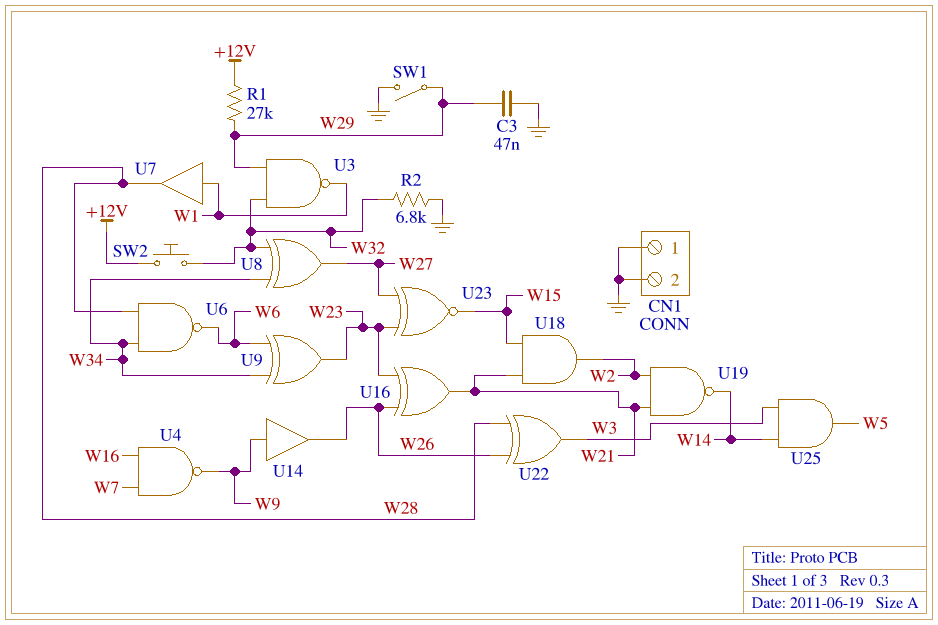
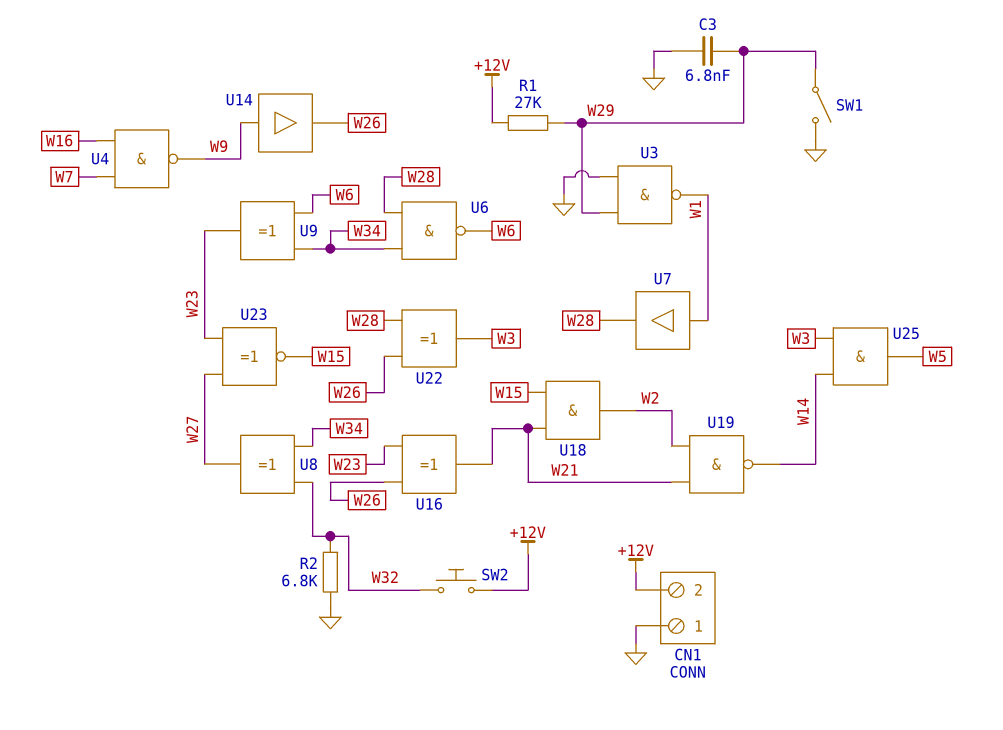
C3: 47nF (GND, W29) -> 6.8nF (GND, W29)
CN1 pin 2: GND -> +12V
U3: NAND (in W29, in W32, out W1) -> NAND (in GND, in W29, out W1)

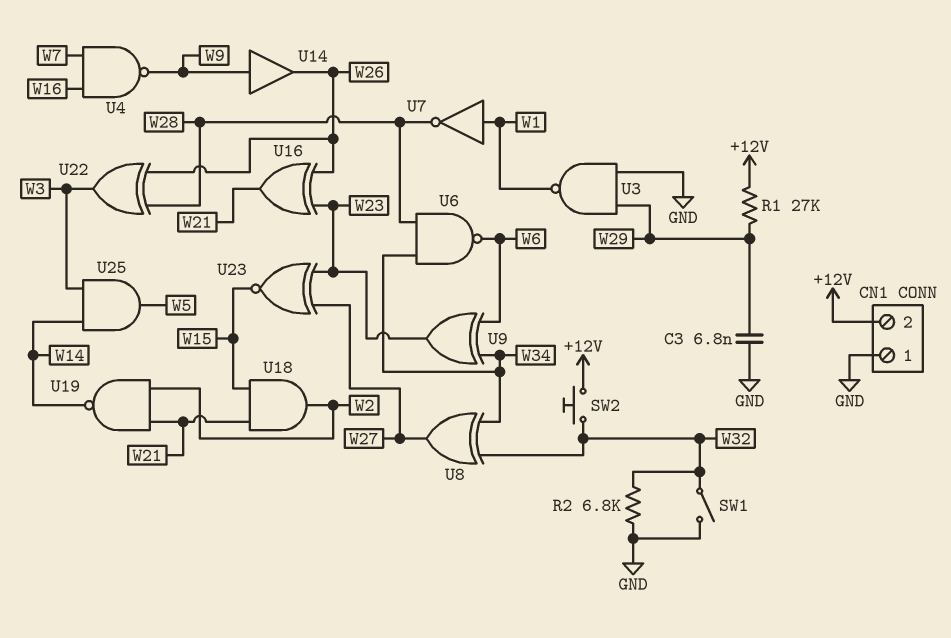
SW1: switch (GND, W29) -> switch (GND, W32)
U7: buffer (in W1, out W28) -> NOT (in W1, out W28)

